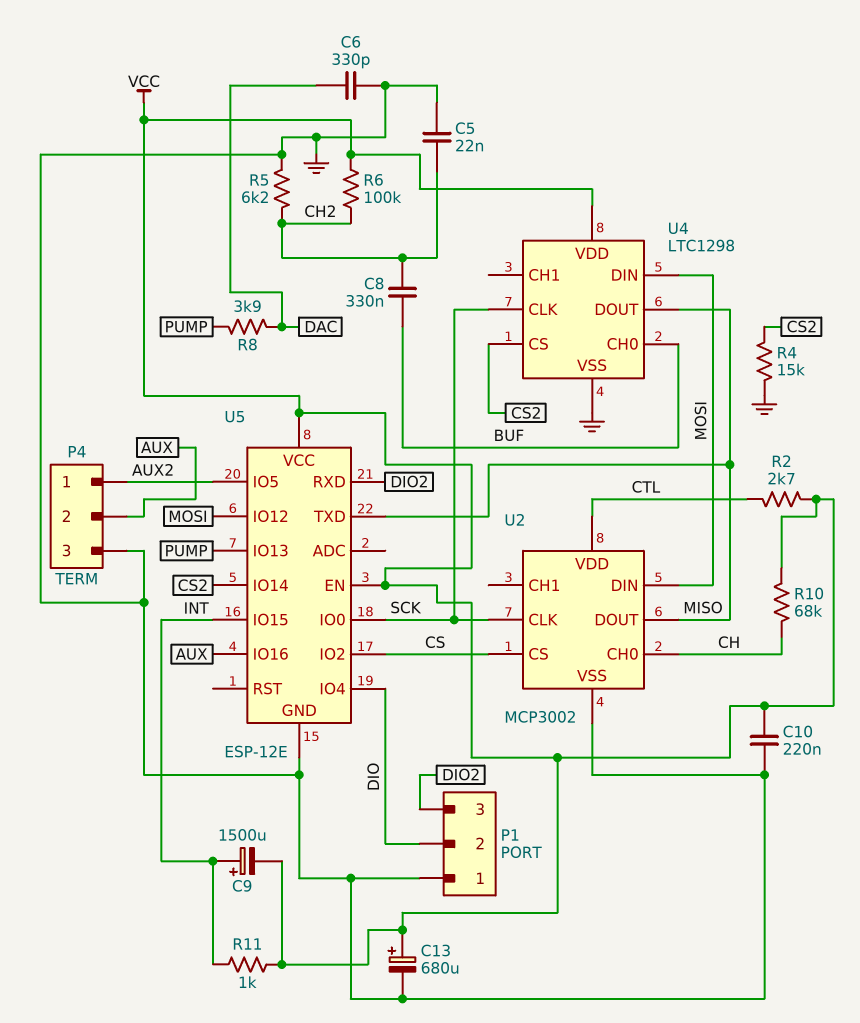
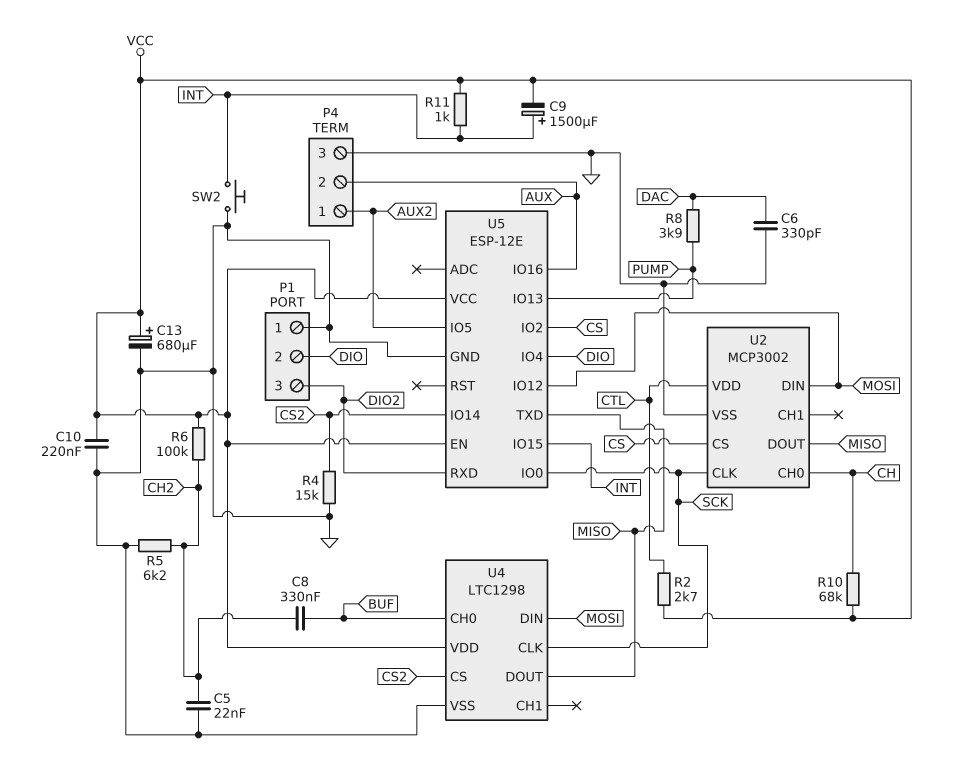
SW2: none -> button (GND, INT)

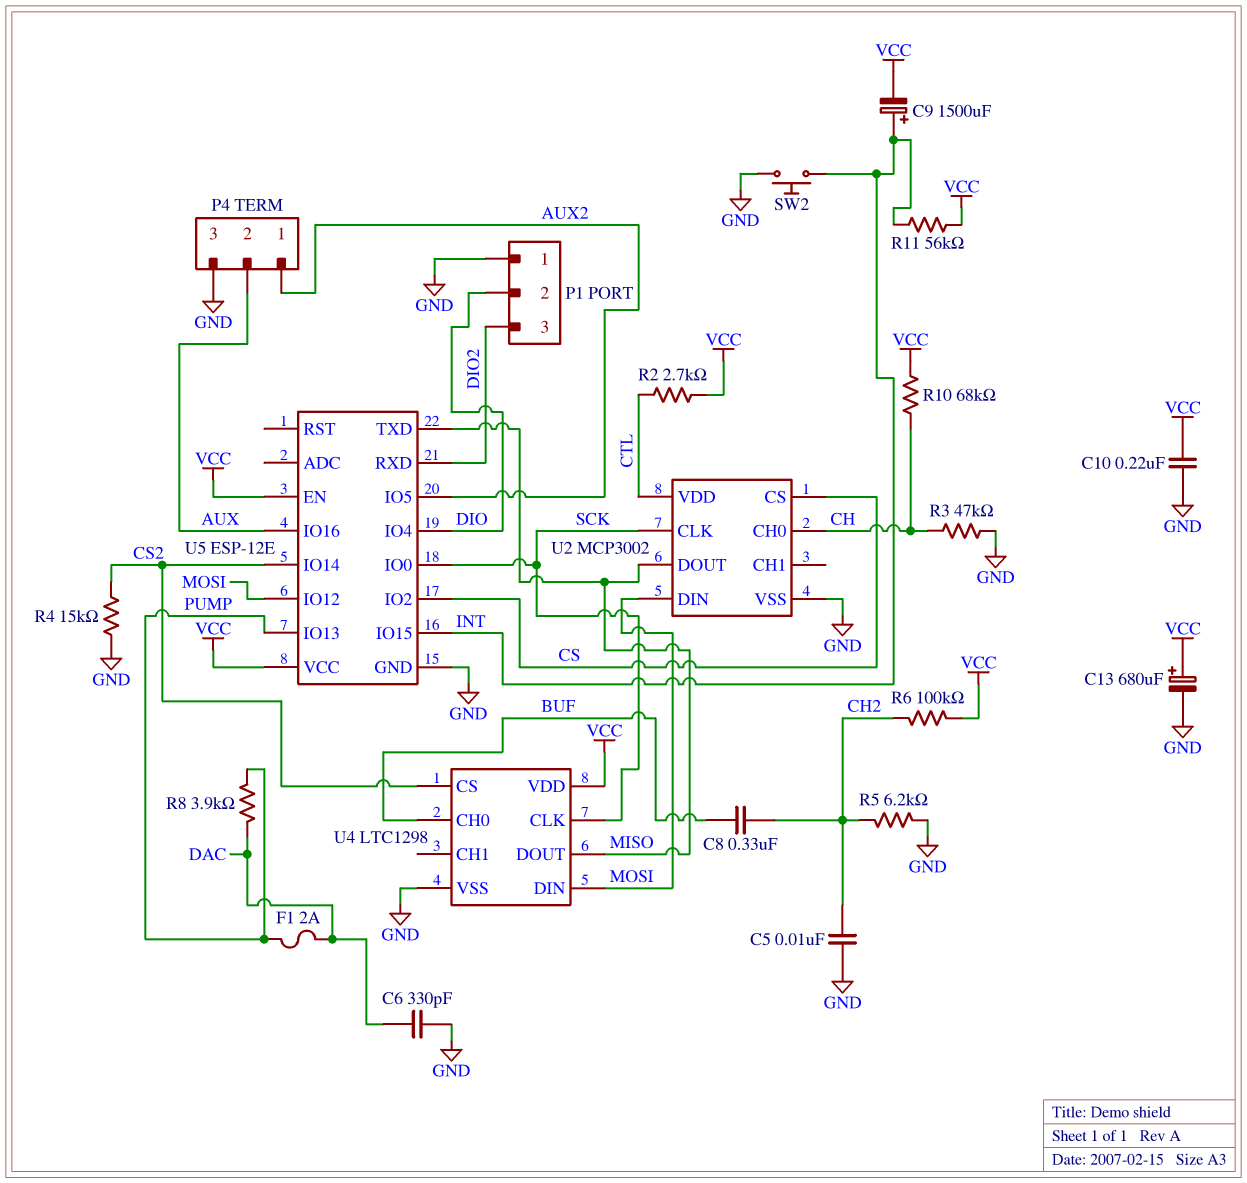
C5: 22nF (CH2, GND) -> 10nF (CH2, GND)
F1: none -> 2A (DAC, PUMP)
R3: none -> 47k (CH, GND)
R11: 1k (INT, VCC) -> 56k (INT, VCC)

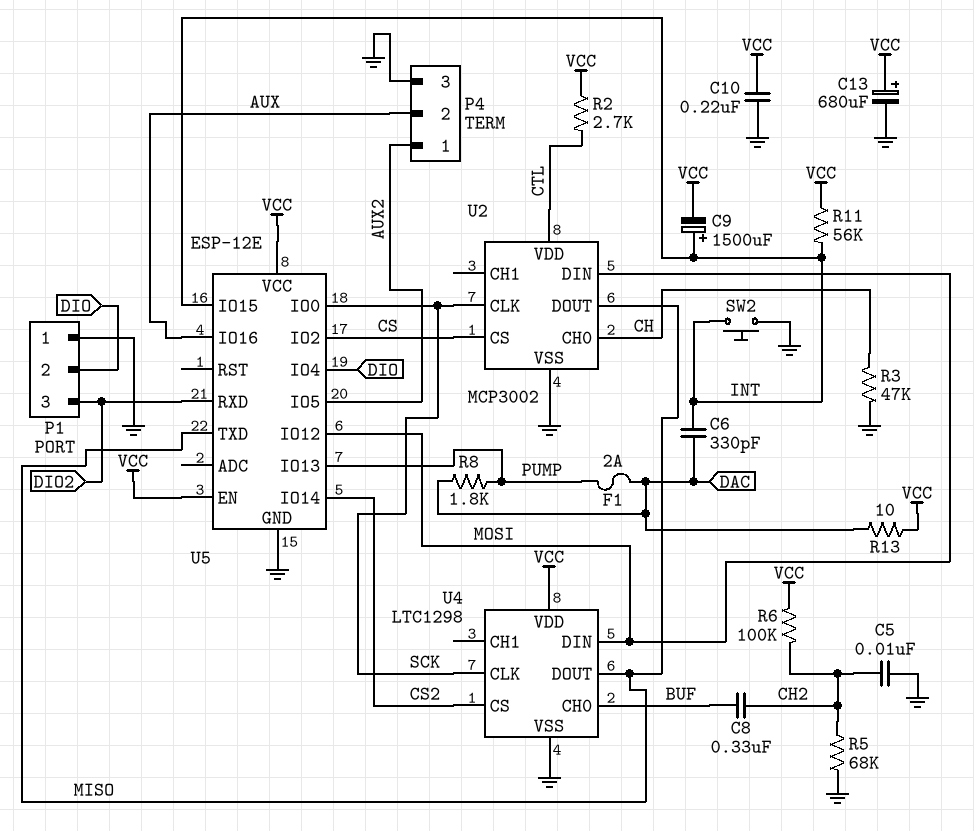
C6: 330pF (DAC, GND) -> 330pF (DAC, INT)
R4: 15k (CS2, GND) -> none
R5: 6.2k (CH2, GND) -> 68k (CH2, GND)
R8: 3.9k (DAC, PUMP) -> 1.8k (DAC, PUMP)
R10: 68k (CH, VCC) -> none
R13: none -> 10 (DAC, VCC)

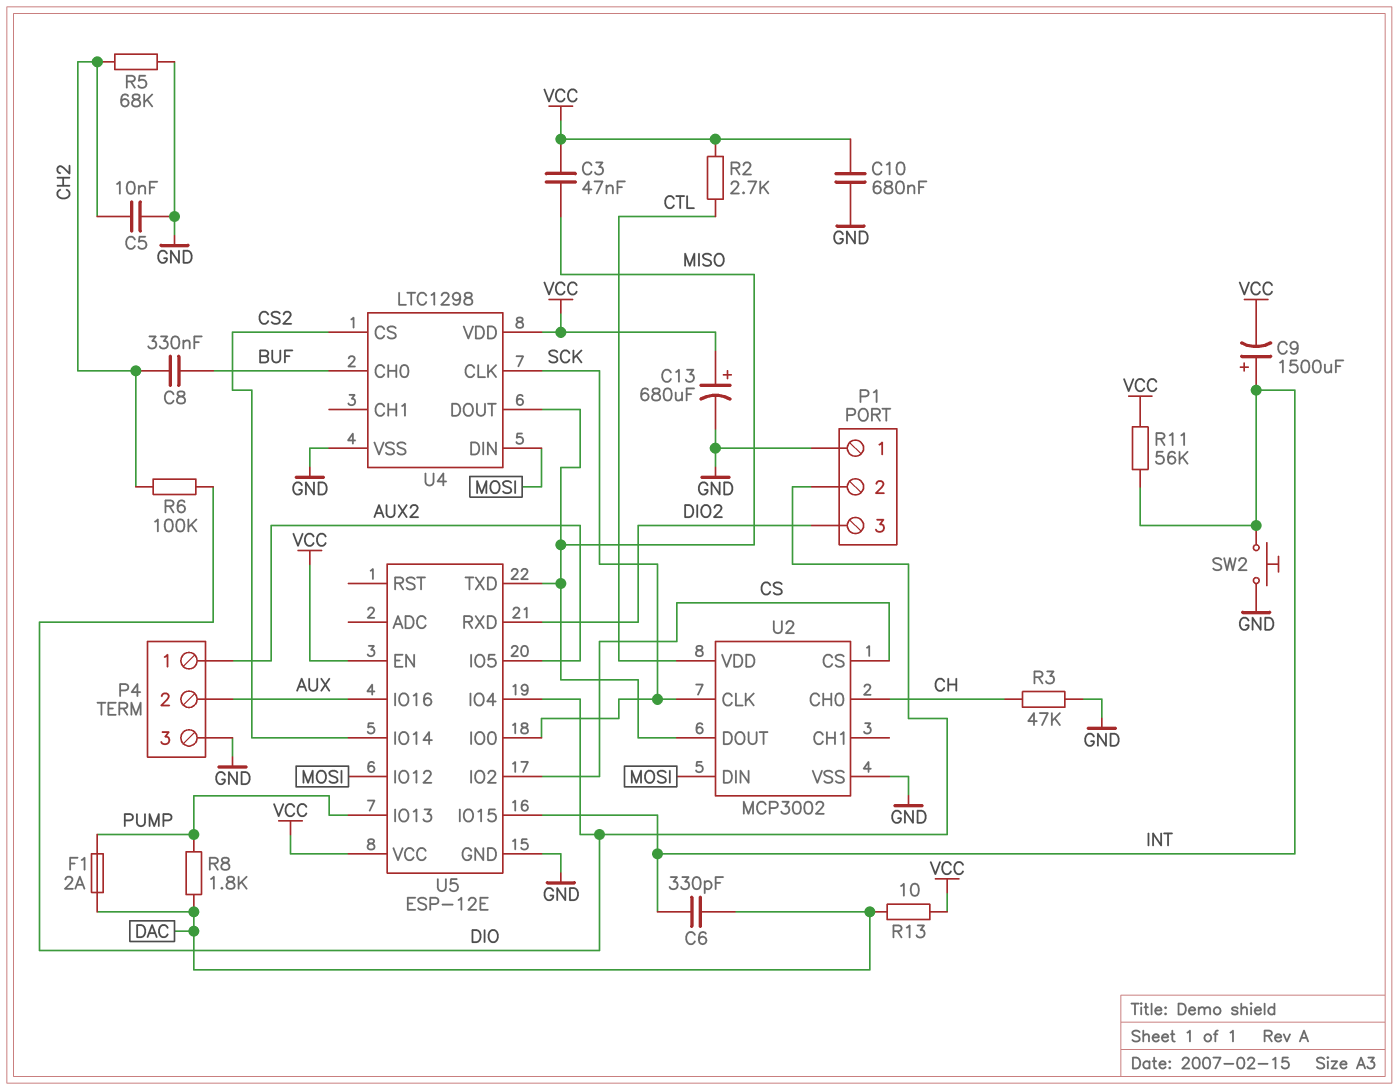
C3: none -> 47nF (MISO, VCC)
C10: 220nF (GND, VCC) -> 680nF (GND, VCC)
R6: 100k (CH2, VCC) -> 100k (CH2, DIO)

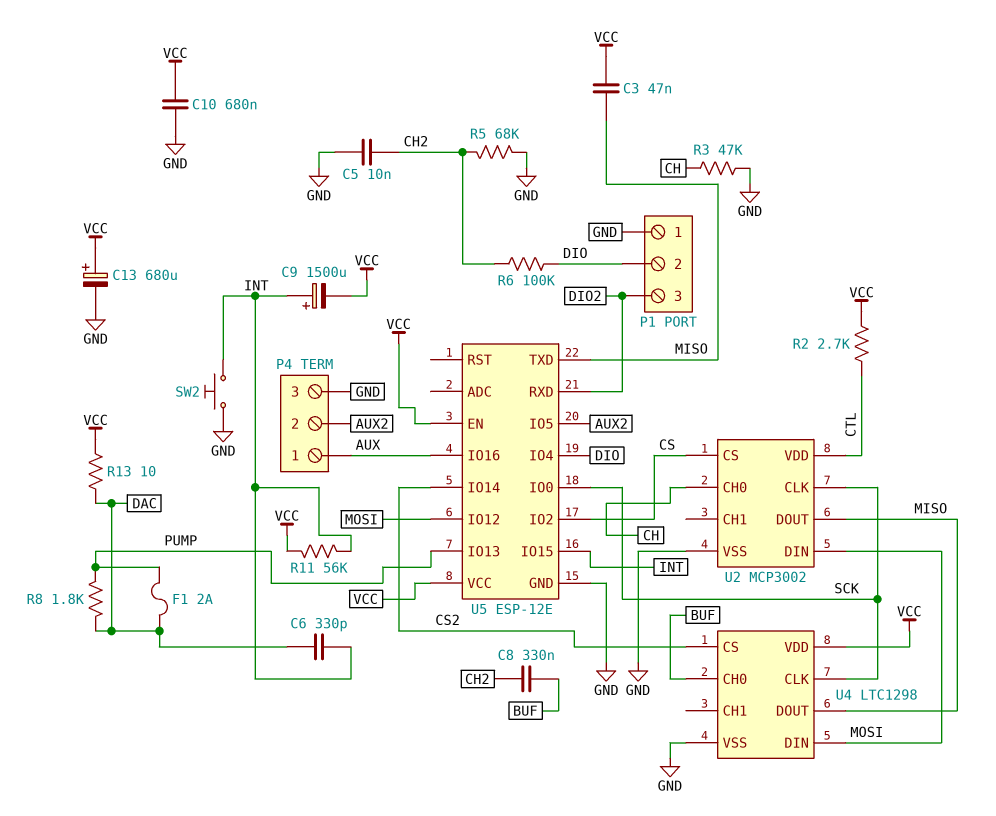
P4 pin 1: AUX2 -> AUX
P4 pin 2: AUX -> AUX2

